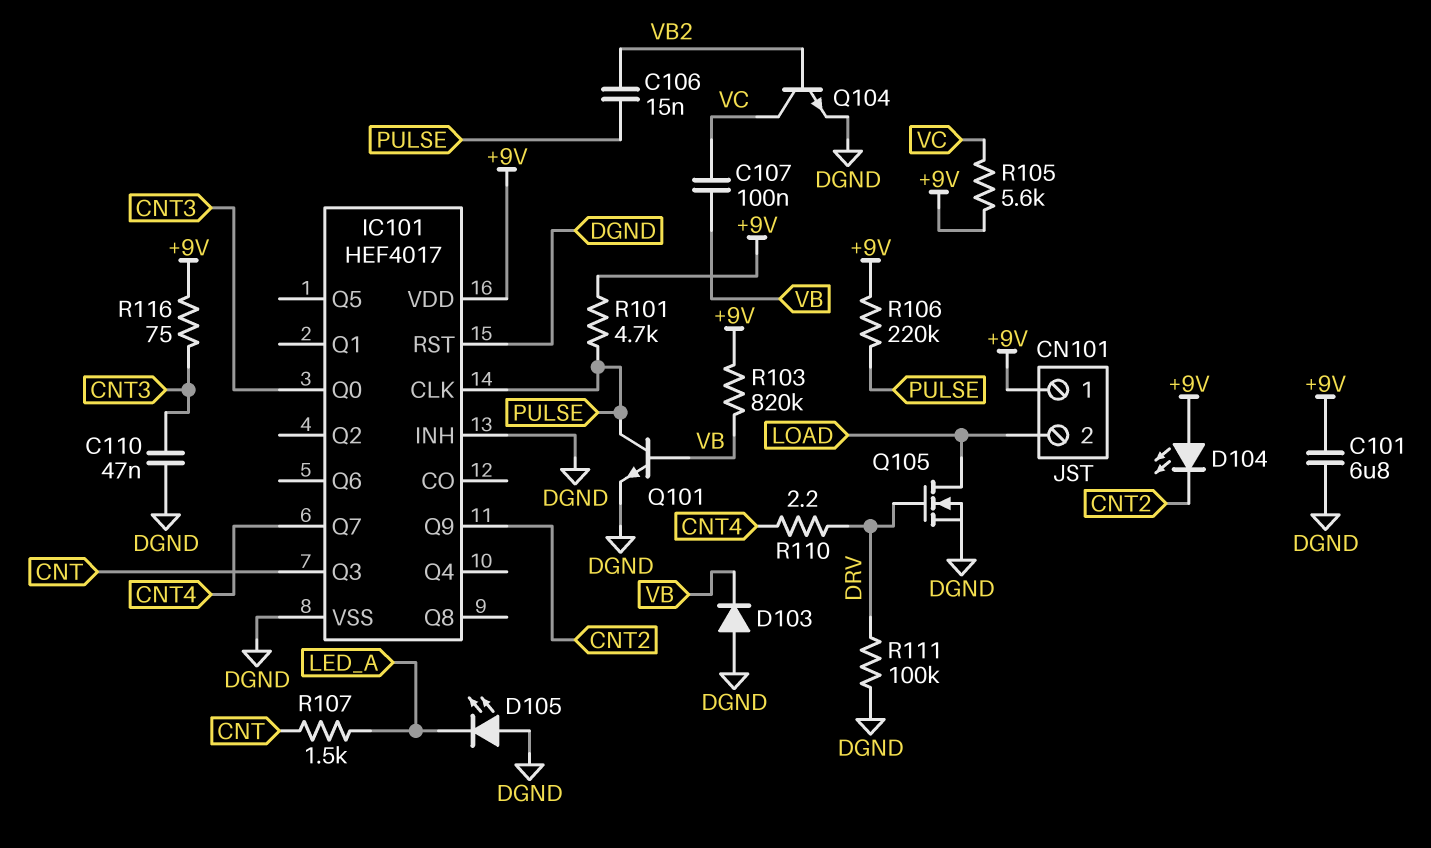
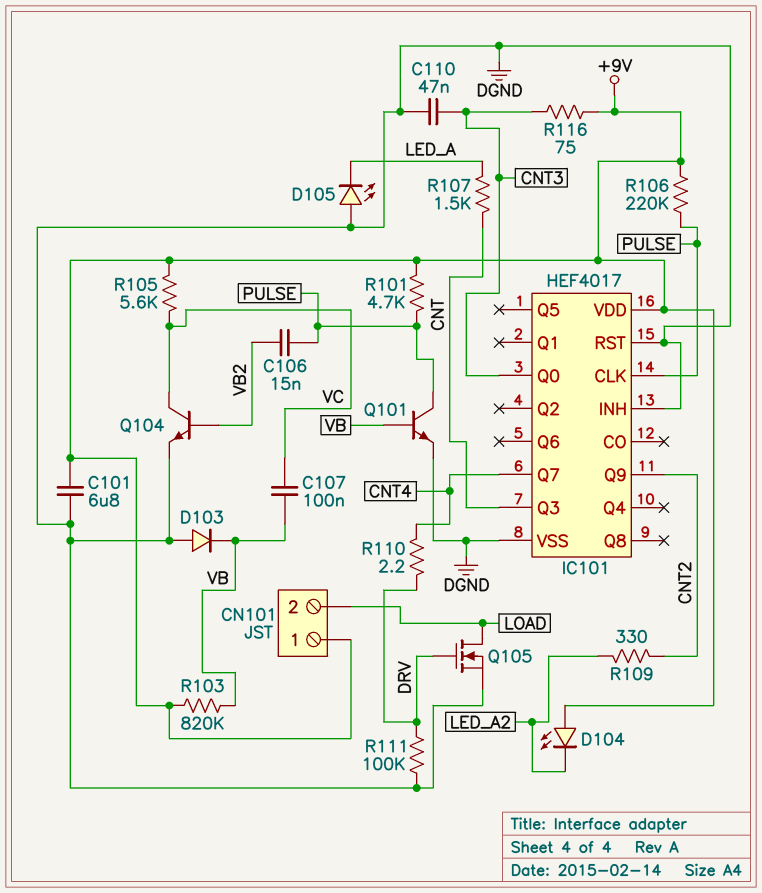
D104: LED (A +9V, K CNT2) -> LED (A +9V, K LED_A2)
R109: none -> 330 (CNT2, LED_A2)

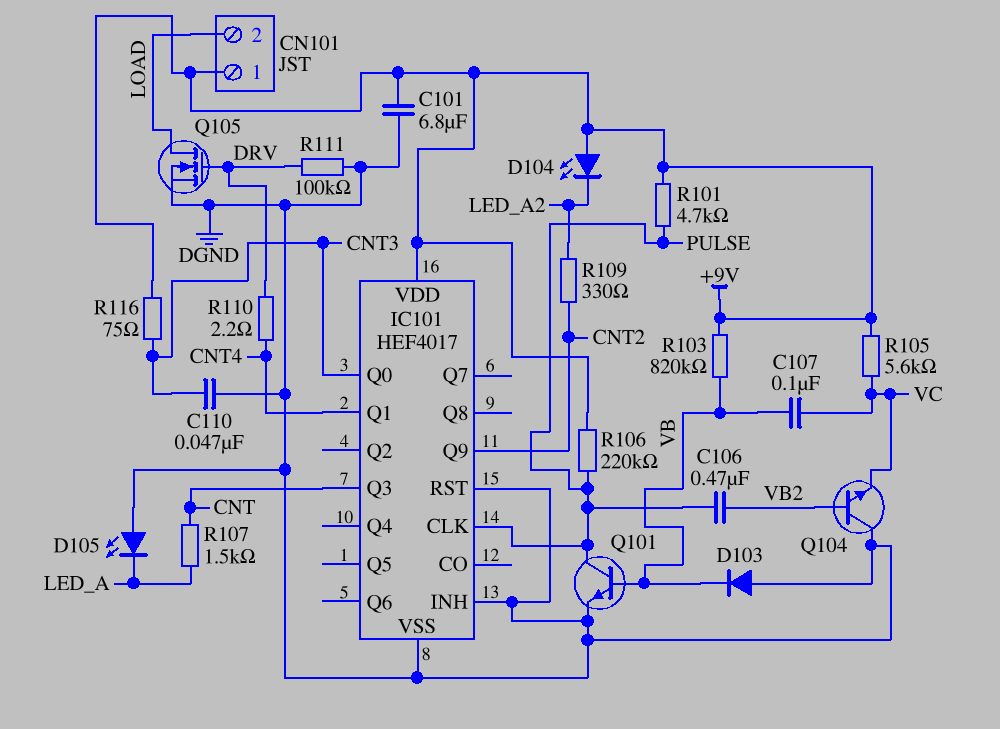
C106: 15nF (PULSE, VB2) -> 470nF (PULSE, VB2)
IC101 pin Q1: none -> CNT4
IC101 pin Q7: CNT4 -> none
Q104: NPN (B VB2, C VC, E DGND) -> NPN (B VB2, C DGND, E VC)

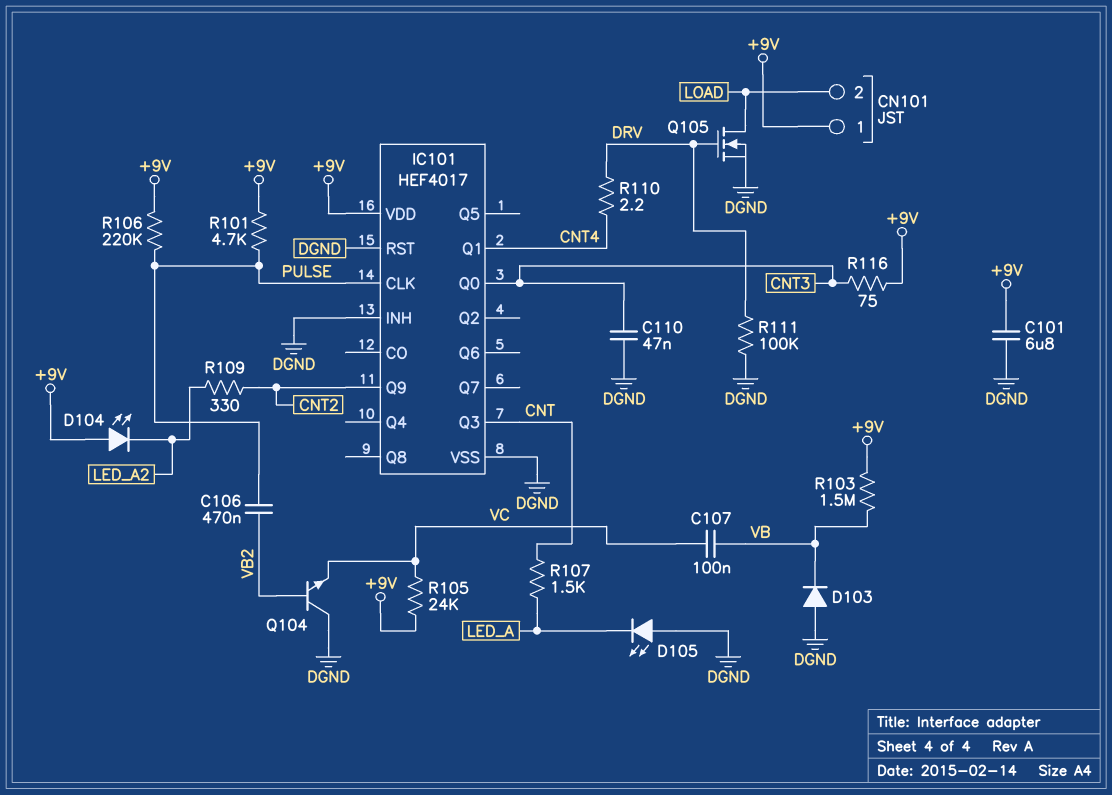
Q101: NPN (B VB, C PULSE, E DGND) -> none
R103: 820k (+9V, VB) -> 1.5M (+9V, VB)
R105: 5.6k (+9V, VC) -> 24k (+9V, VC)

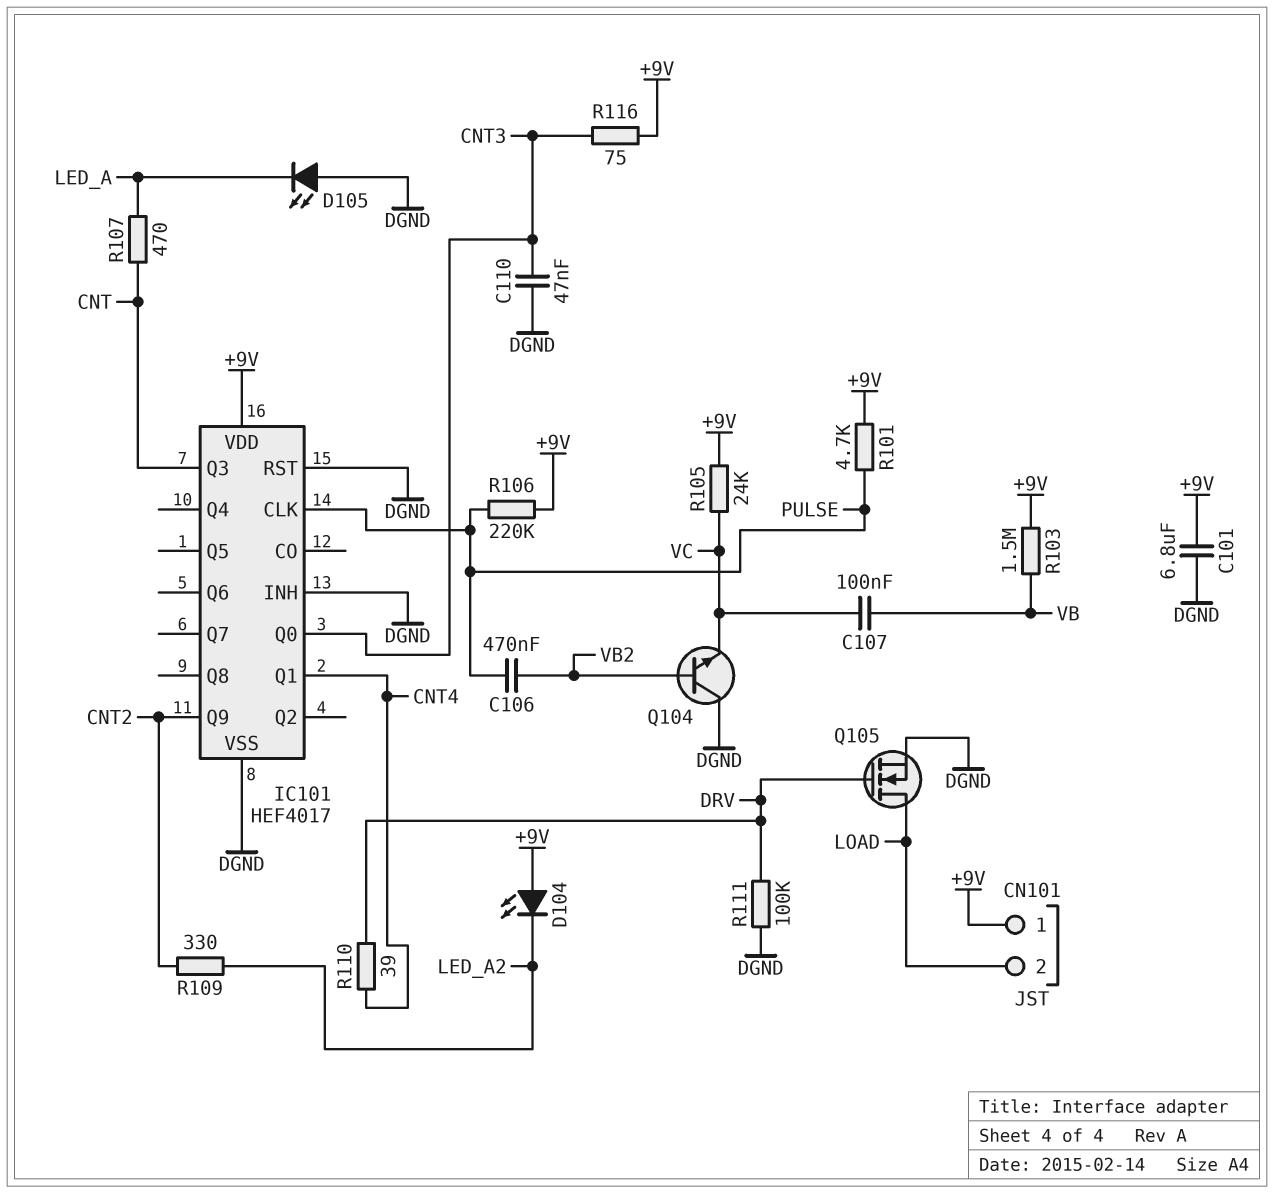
D103: diode (A DGND, K VB) -> none
R107: 1.5k (CNT, LED_A) -> 470 (CNT, LED_A)
R110: 2.2 (CNT4, DRV) -> 39 (CNT4, DRV)

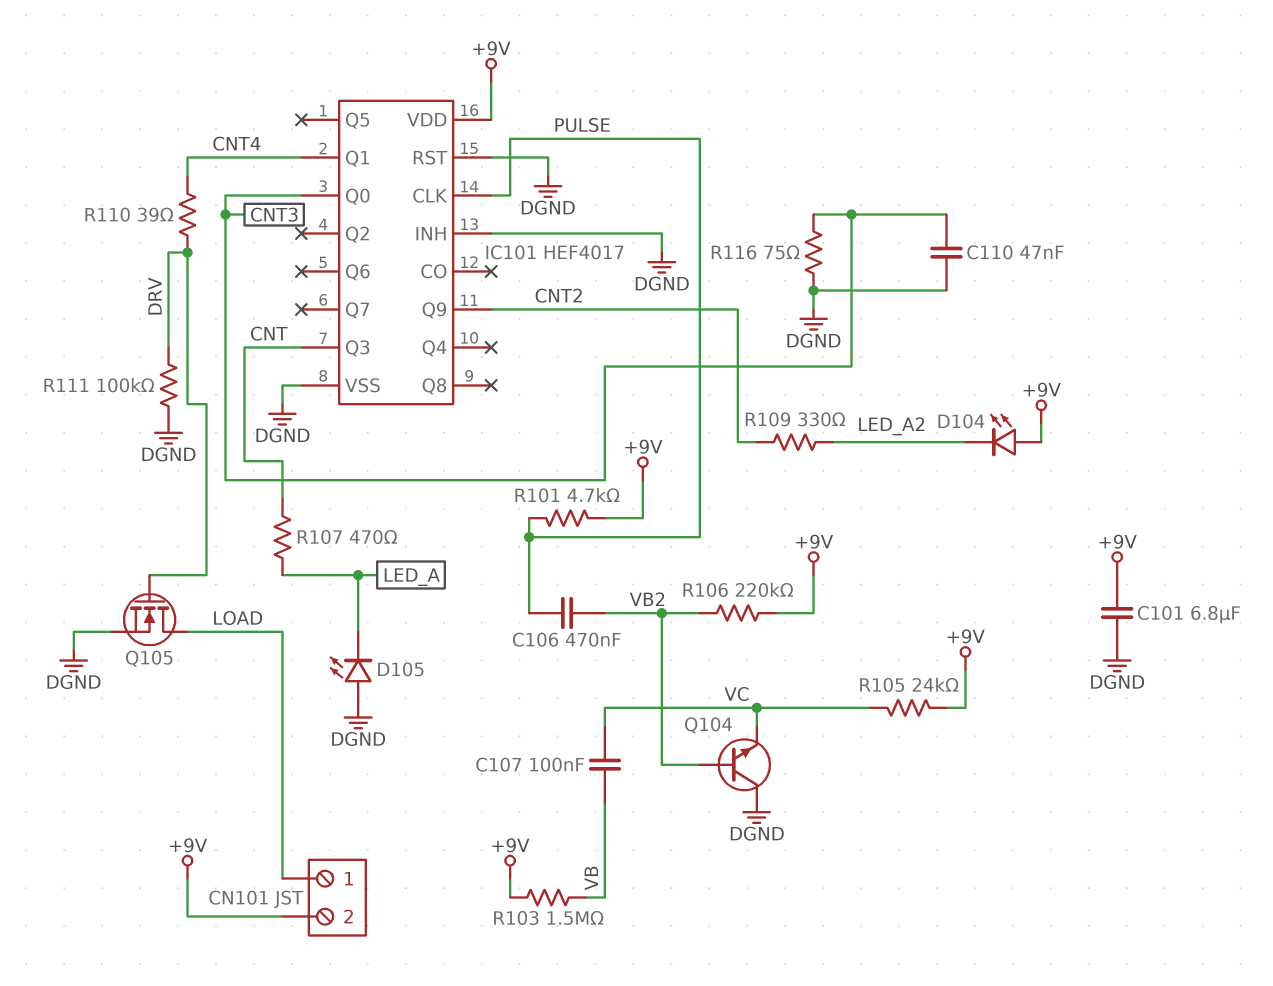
CN101 pin 1: +9V -> LOAD
CN101 pin 2: LOAD -> +9V
R106: 220k (+9V, PULSE) -> 220k (+9V, VB2)
R116: 75 (+9V, CNT3) -> 75 (CNT3, DGND)

